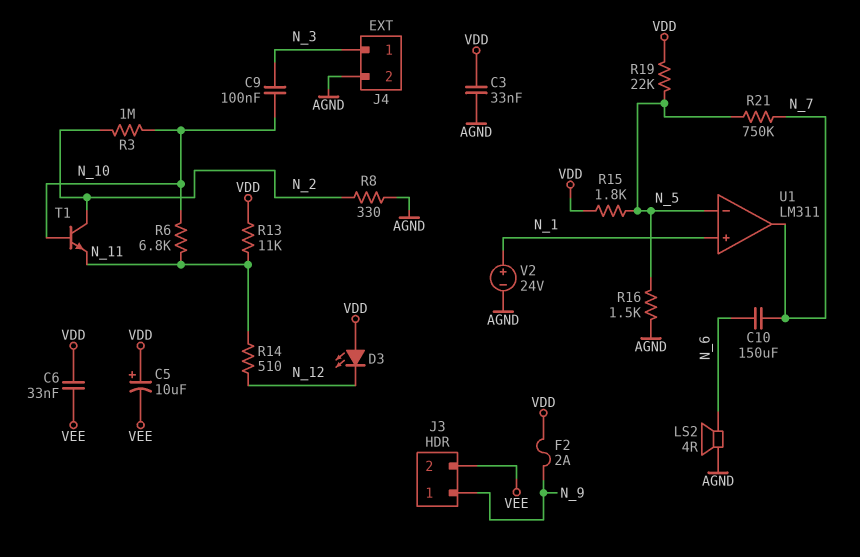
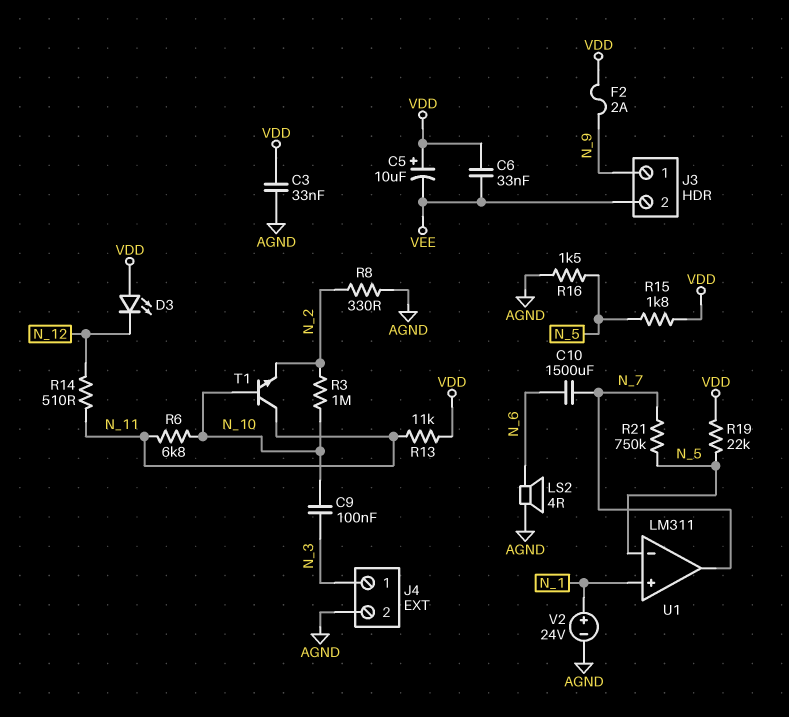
C10: 150uF (N_6, N_7) -> 1500uF (N_6, N_7)
T1: NPN (B N_10, C N_2, E N_11) -> NPN (B N_10, C N_11, E N_2)

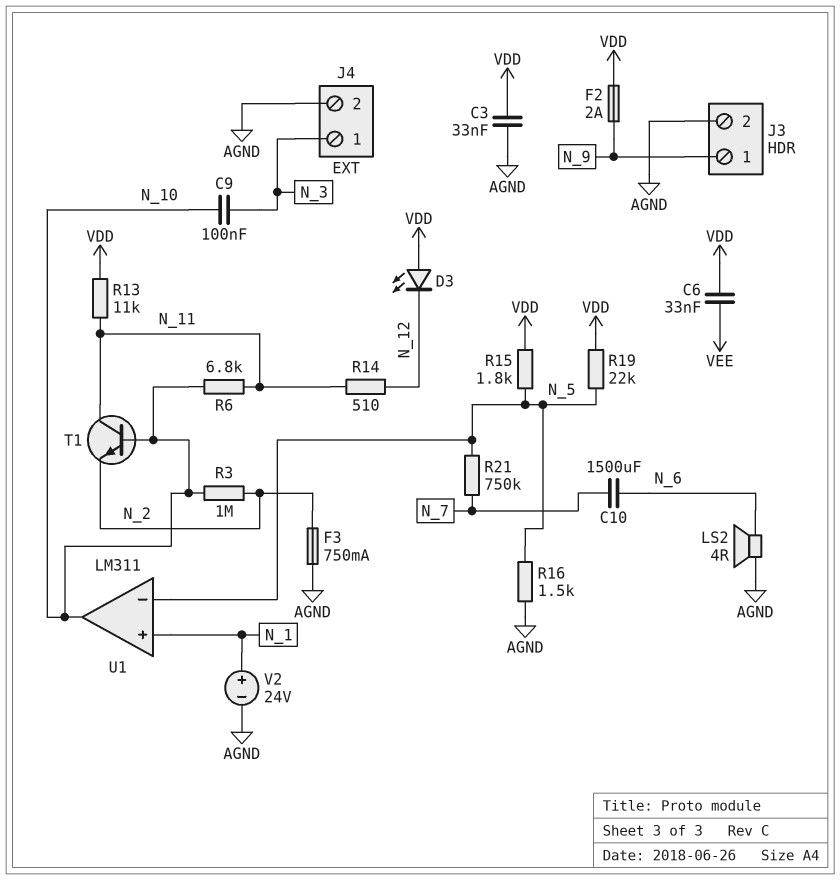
C5: 10uF (plus VDD, minus VEE) -> none
F3: none -> 750mA (AGND, N_2)
J3 pin 2: VEE -> AGND
R8: 330 (AGND, N_2) -> none
U1 pin out: N_7 -> N_10

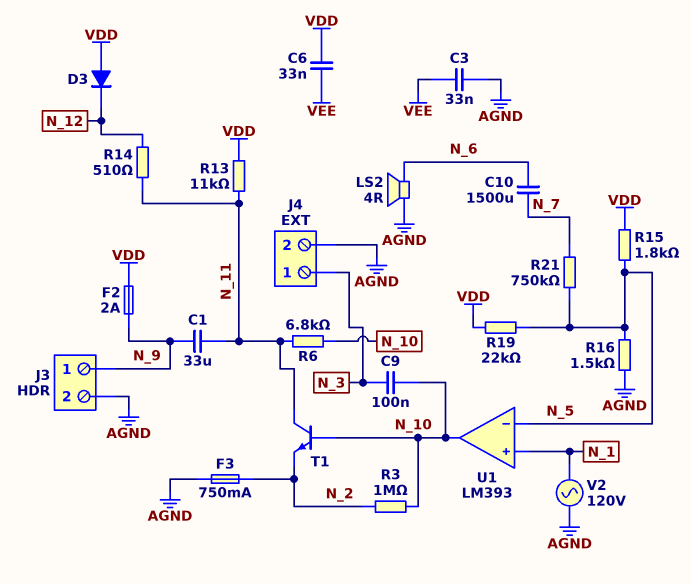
C1: none -> 33uF (N_9, N_11)
C3: 33nF (AGND, VDD) -> 33nF (AGND, VEE)
D3: LED (A VDD, K N_12) -> diode (A VDD, K N_12)
U1: LM311 -> LM393
V2: 24V (plus N_1, minus AGND) -> AC 120V (AGND, N_1)

